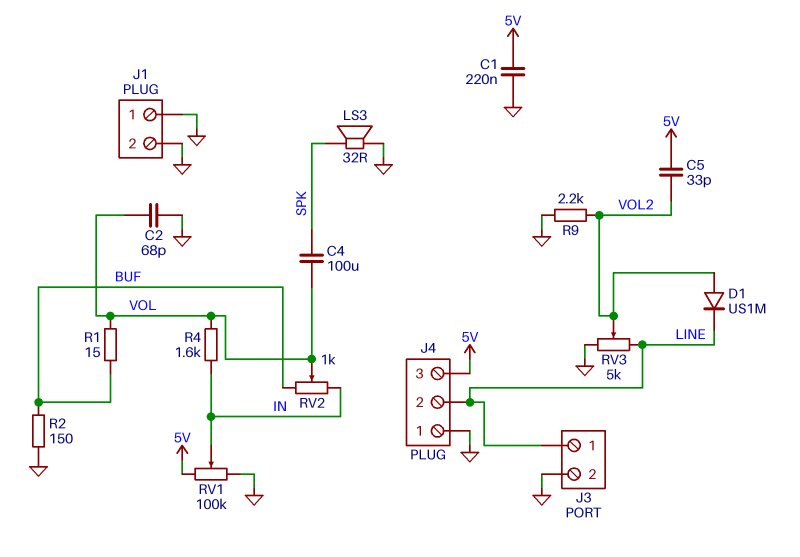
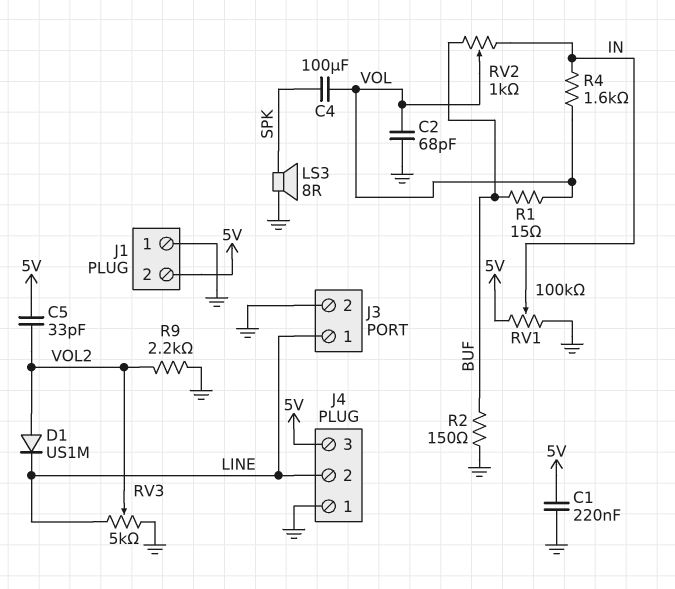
J1 pin 2: GND -> 5V
LS3: speaker 32R (GND, SPK) -> speaker 8R (GND, SPK)

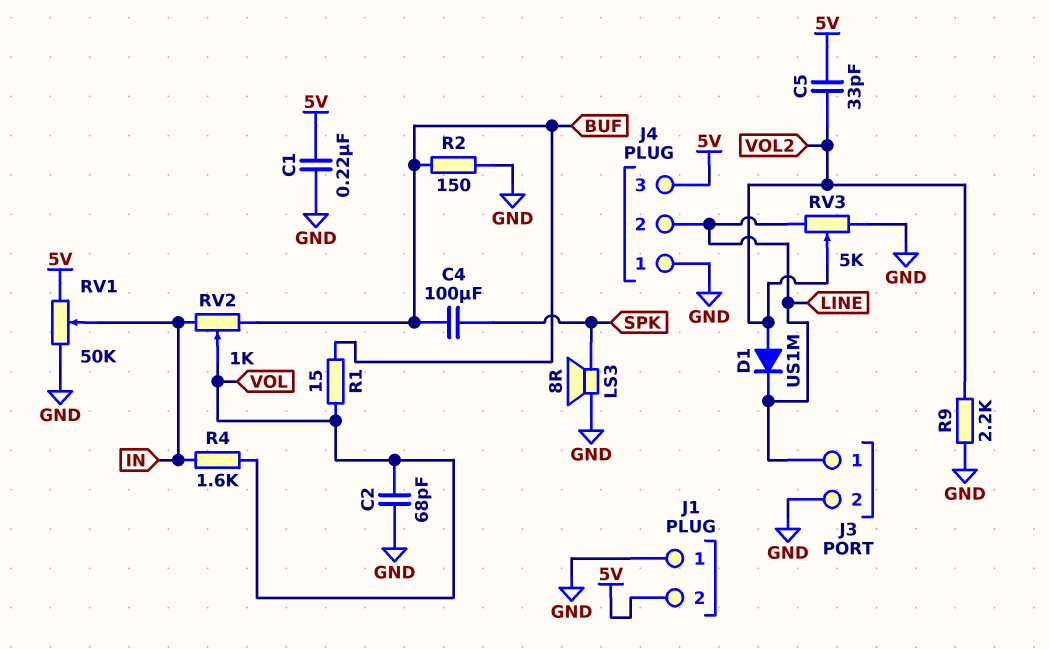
C4: 100uF (SPK, VOL) -> 100uF (BUF, SPK)
RV1: 100k (5V, GND, wiper IN) -> 50k (5V, GND, wiper IN)

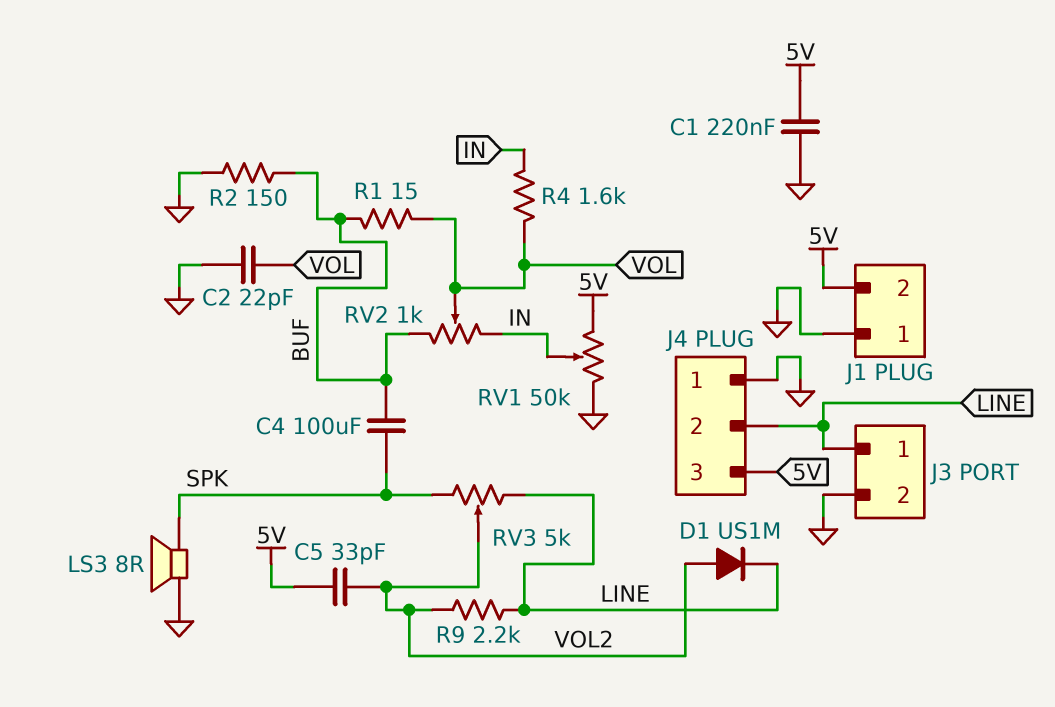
C2: 68pF (GND, VOL) -> 22pF (GND, VOL)
R9: 2.2k (GND, VOL2) -> 2.2k (LINE, VOL2)
RV3: 5k (GND, LINE, wiper VOL2) -> 5k (LINE, SPK, wiper VOL2)

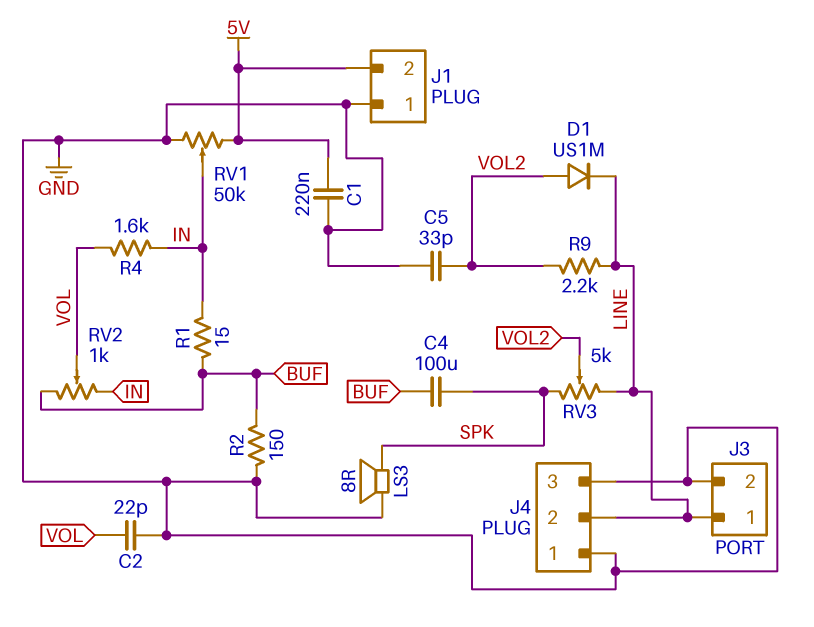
C5: 33pF (5V, VOL2) -> 33pF (GND, VOL2)
J4 pin 3: 5V -> GND
R1: 15 (BUF, VOL) -> 15 (BUF, IN)

